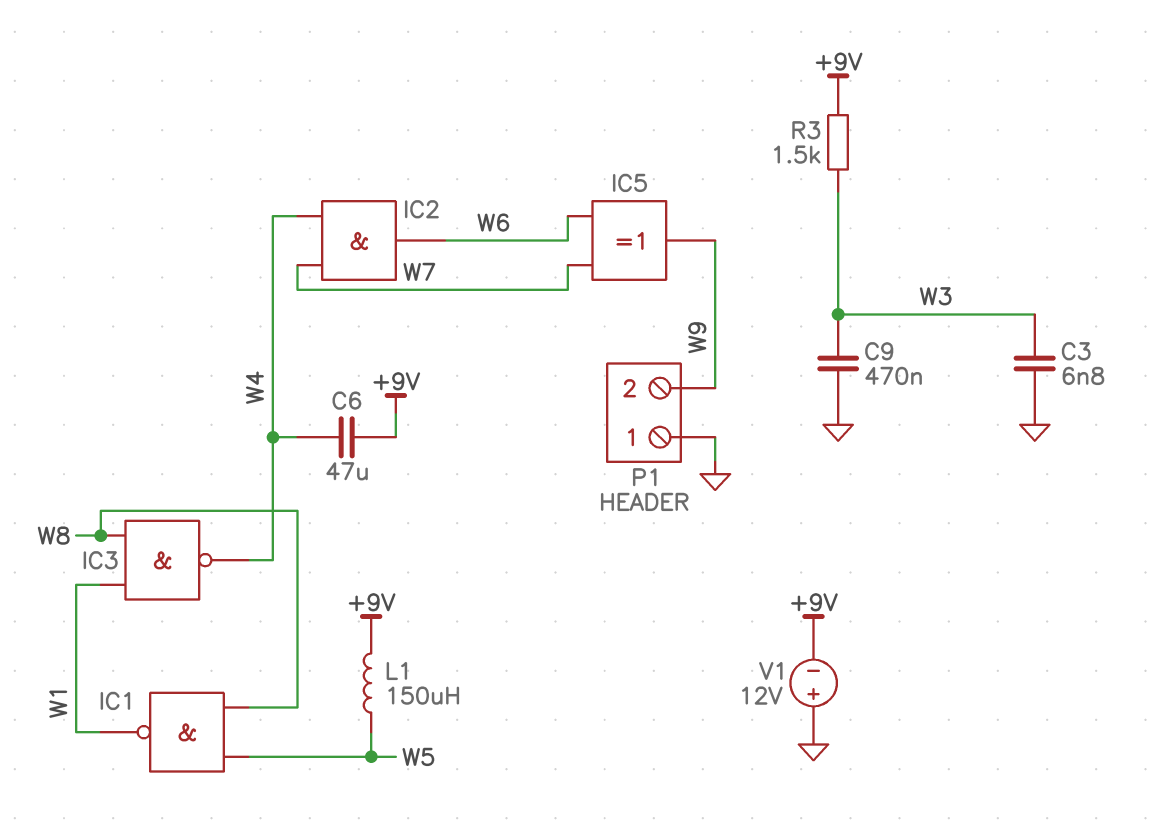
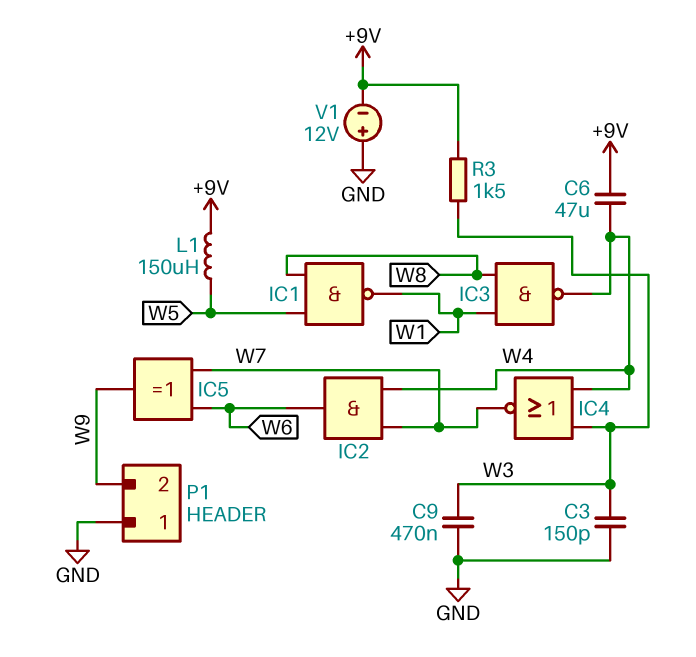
C3: 6.8nF (GND, W3) -> 150pF (GND, W3)
IC4: none -> NOR (in W3, in W4, out W7)

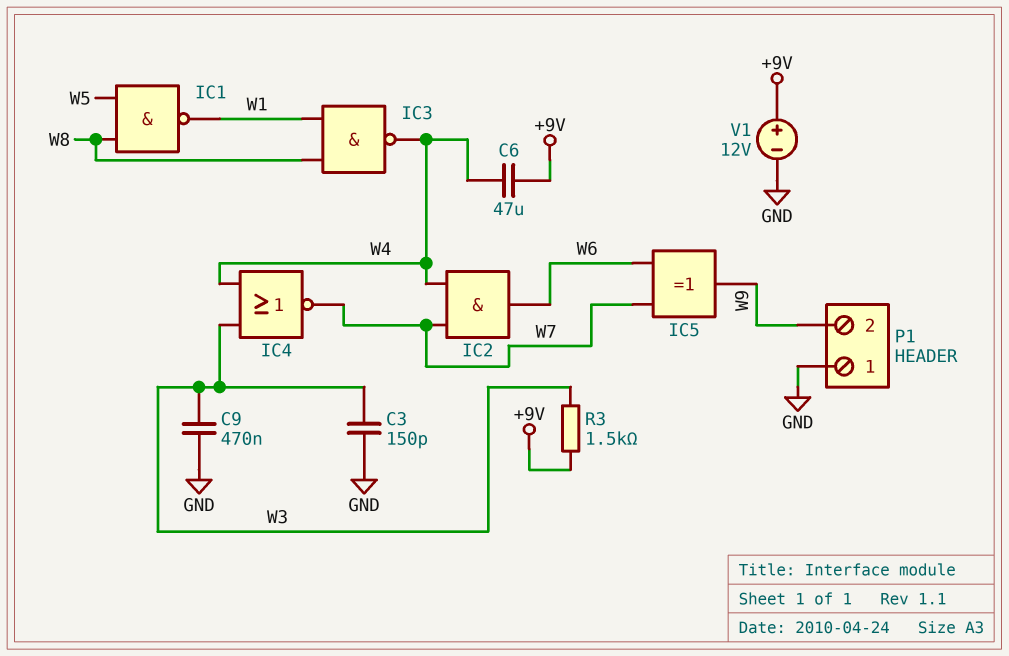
L1: 150uH (+9V, W5) -> none
V1: 12V (plus GND, minus +9V) -> 12V (plus +9V, minus GND)

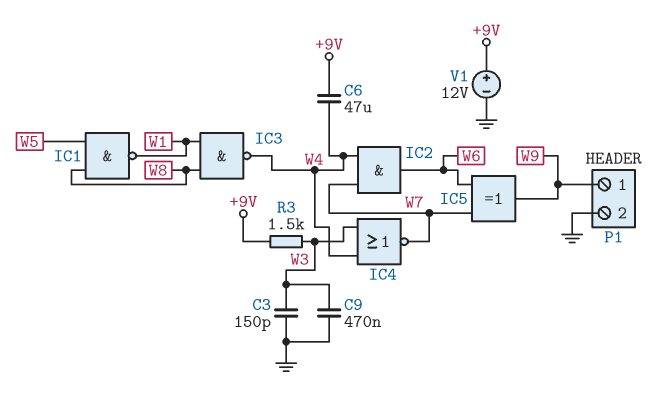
P1 pin 1: GND -> W9
P1 pin 2: W9 -> GND

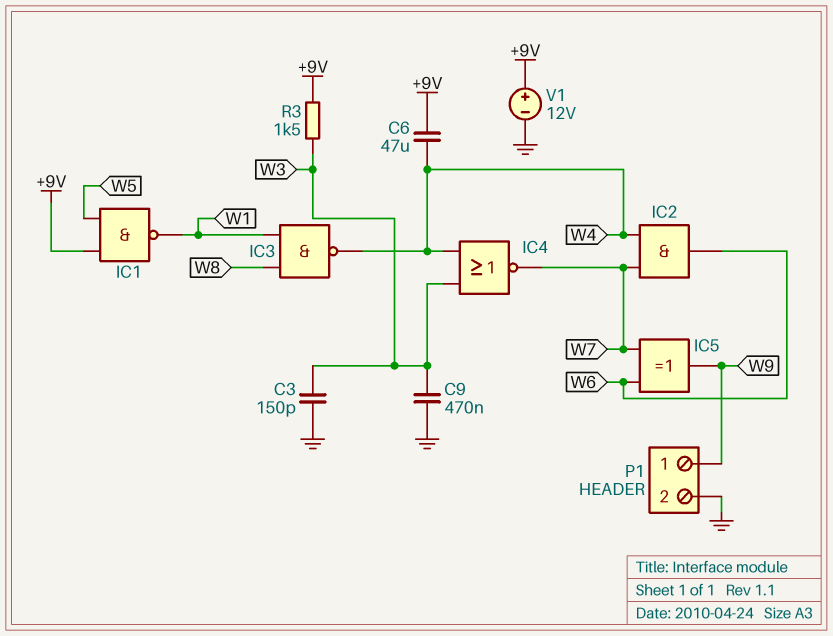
IC1: NAND (in W5, in W8, out W1) -> NAND (in +9V, in W5, out W1)

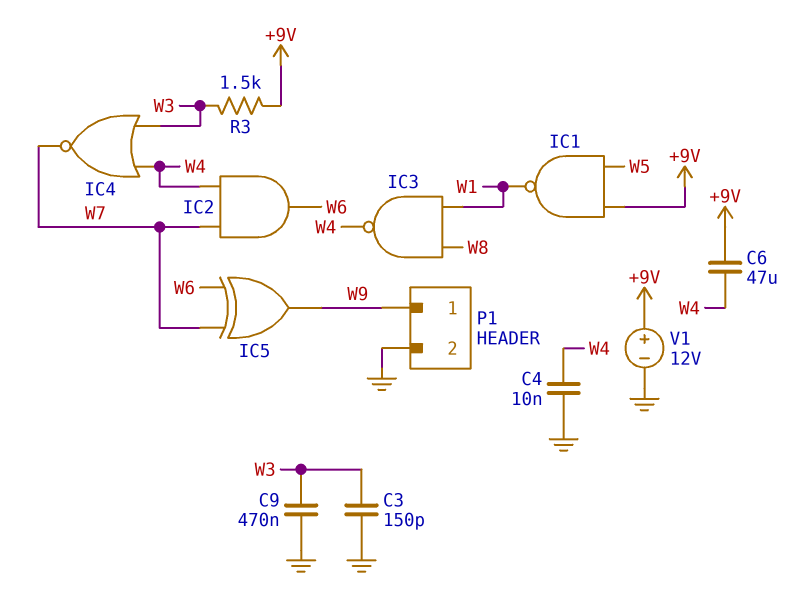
C4: none -> 10nF (GND, W4)

